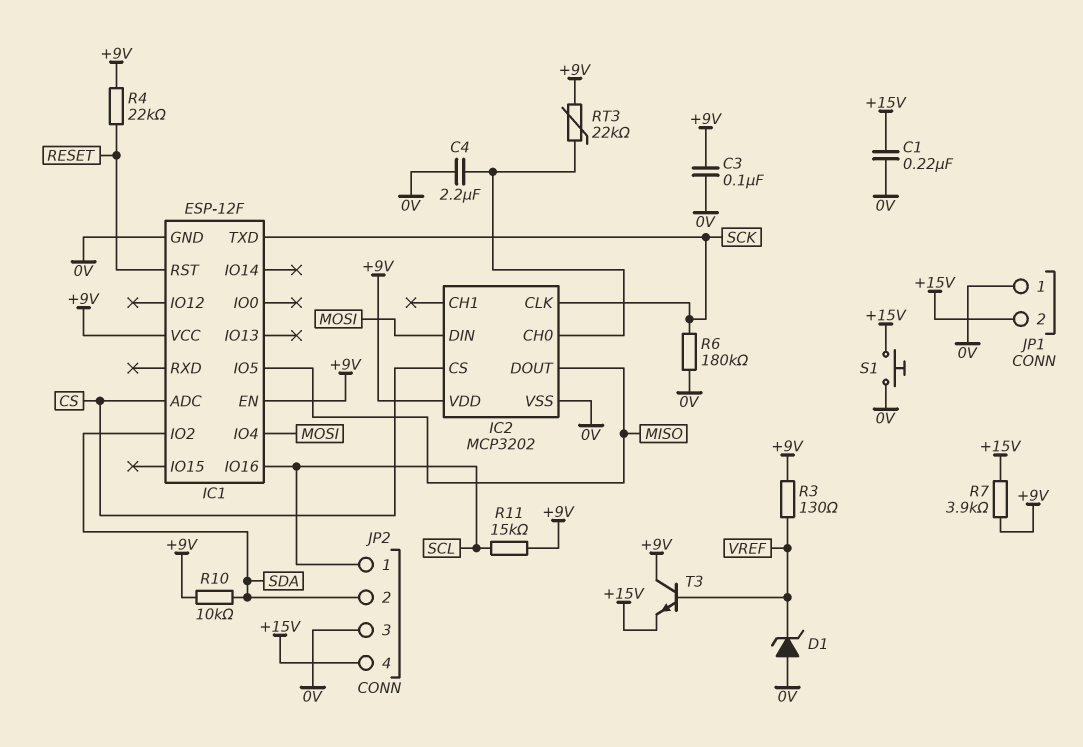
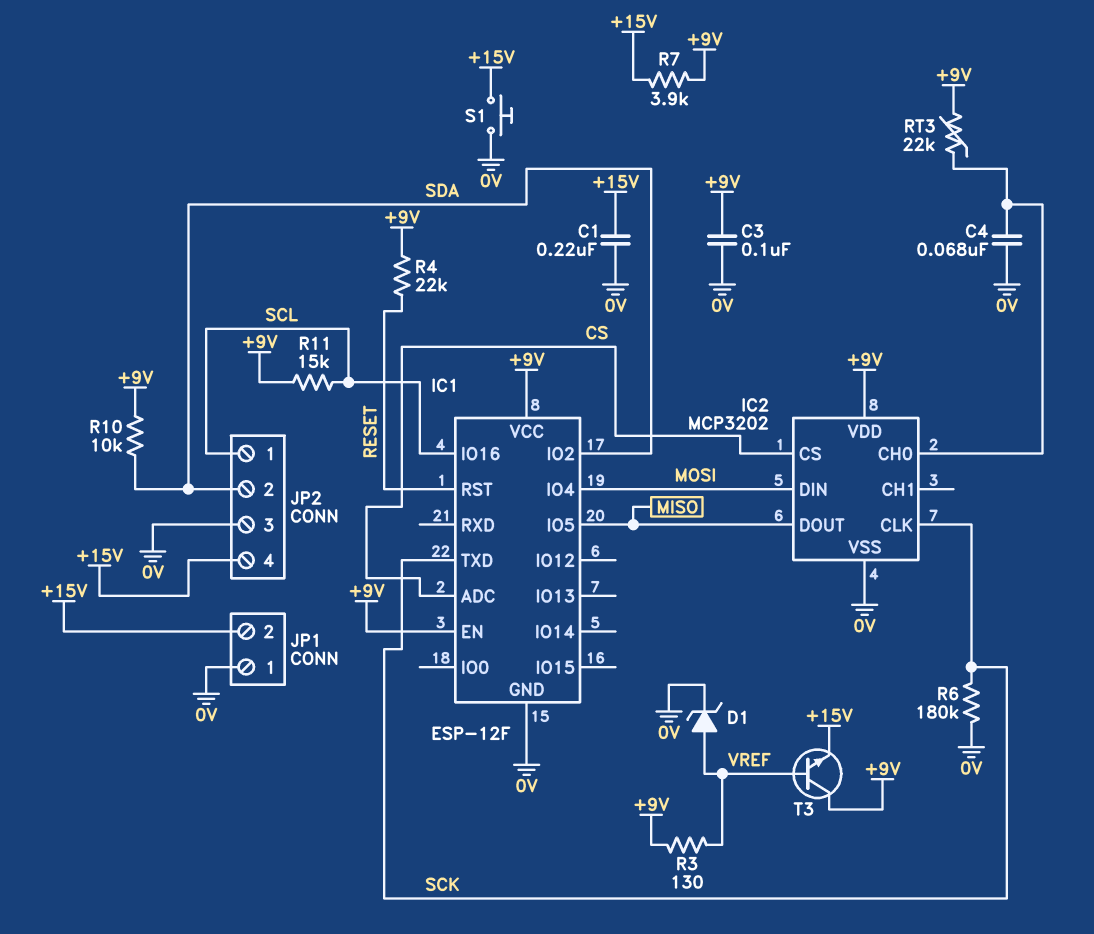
C4: 2.2uF (0V, IC2/CH0) -> 68nF (0V, IC2/CH0)
D1: zener (A 0V, K VREF) -> zener (A VREF, K 0V)

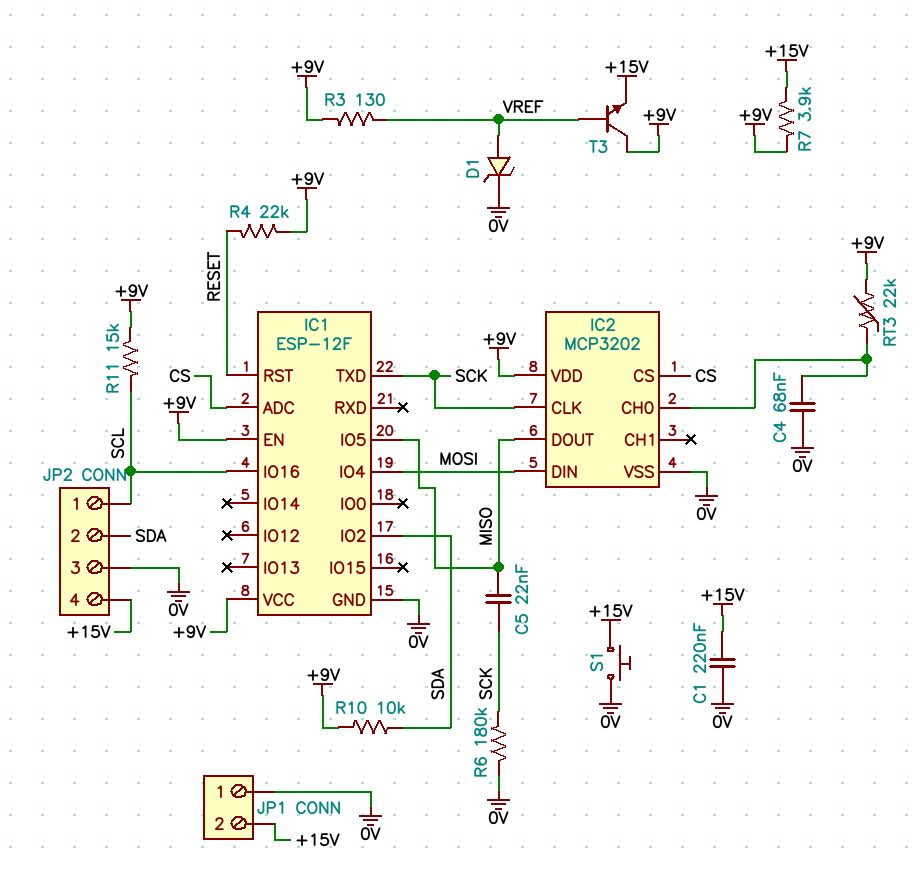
C3: 100nF (+9V, 0V) -> none
C5: none -> 22nF (MISO, SCK)

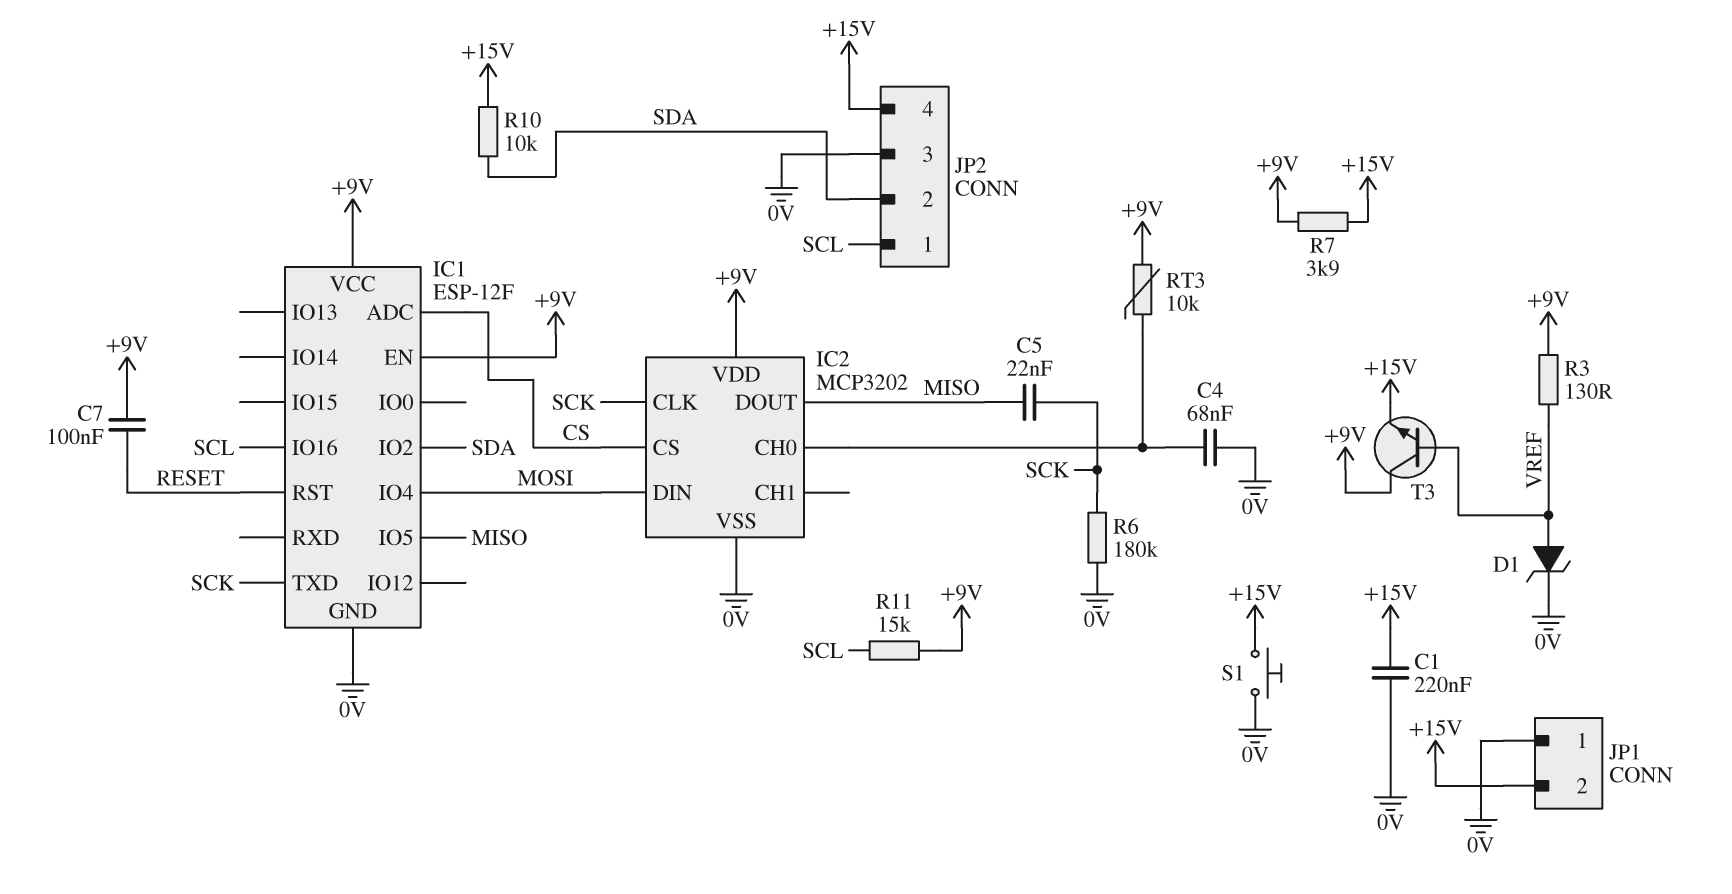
C7: none -> 100nF (+9V, RESET)
R4: 22k (+9V, RESET) -> none
R10: 10k (+9V, SDA) -> 10k (+15V, SDA)
RT3: 22k (+9V, IC2/CH0) -> 10k (+9V, IC2/CH0)

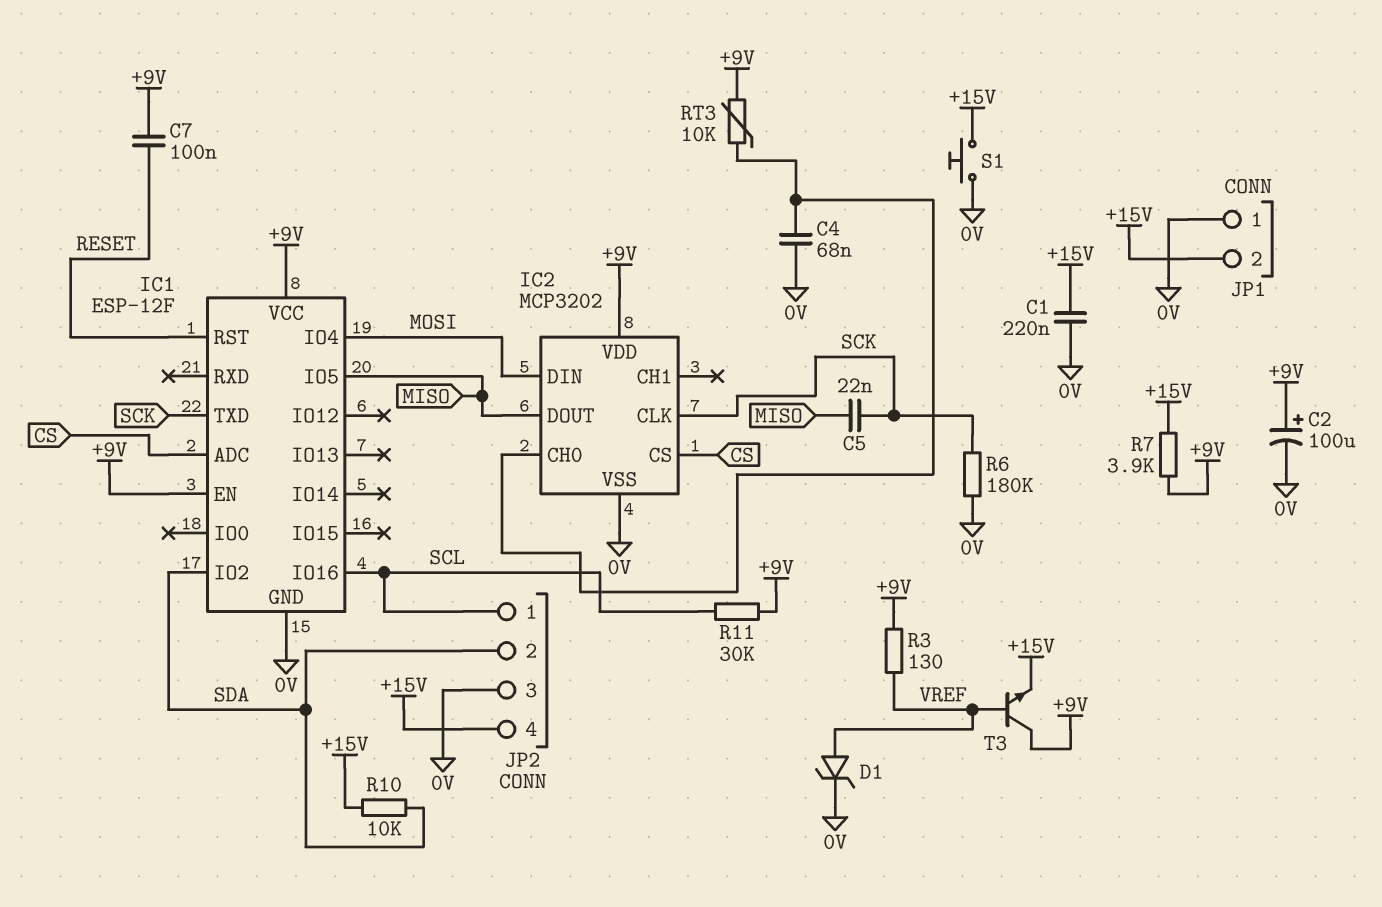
C2: none -> 100uF (plus +9V, minus 0V)
R11: 15k (+9V, SCL) -> 30k (+9V, SCL)

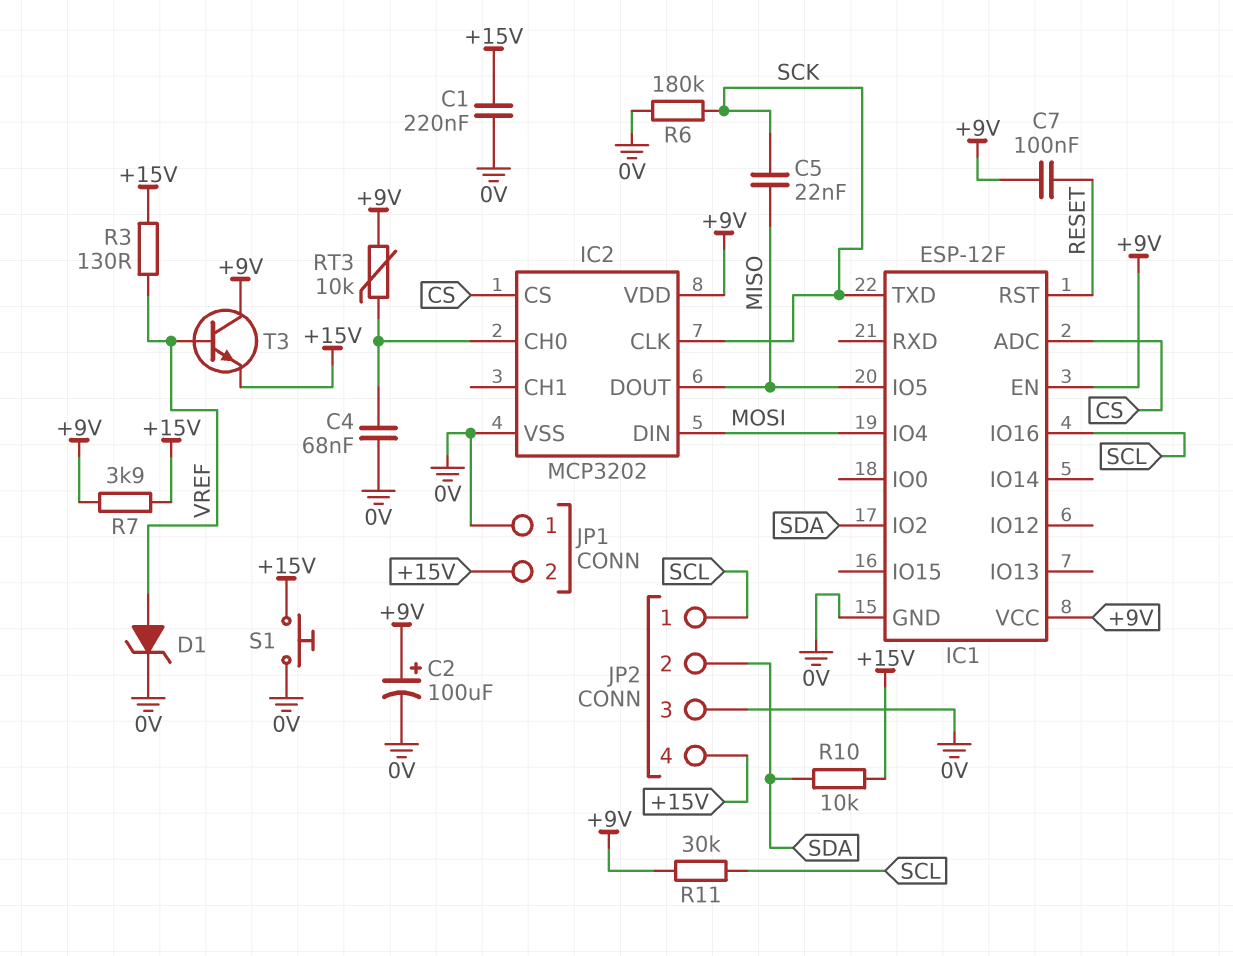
R3: 130 (+9V, VREF) -> 130 (+15V, VREF)

